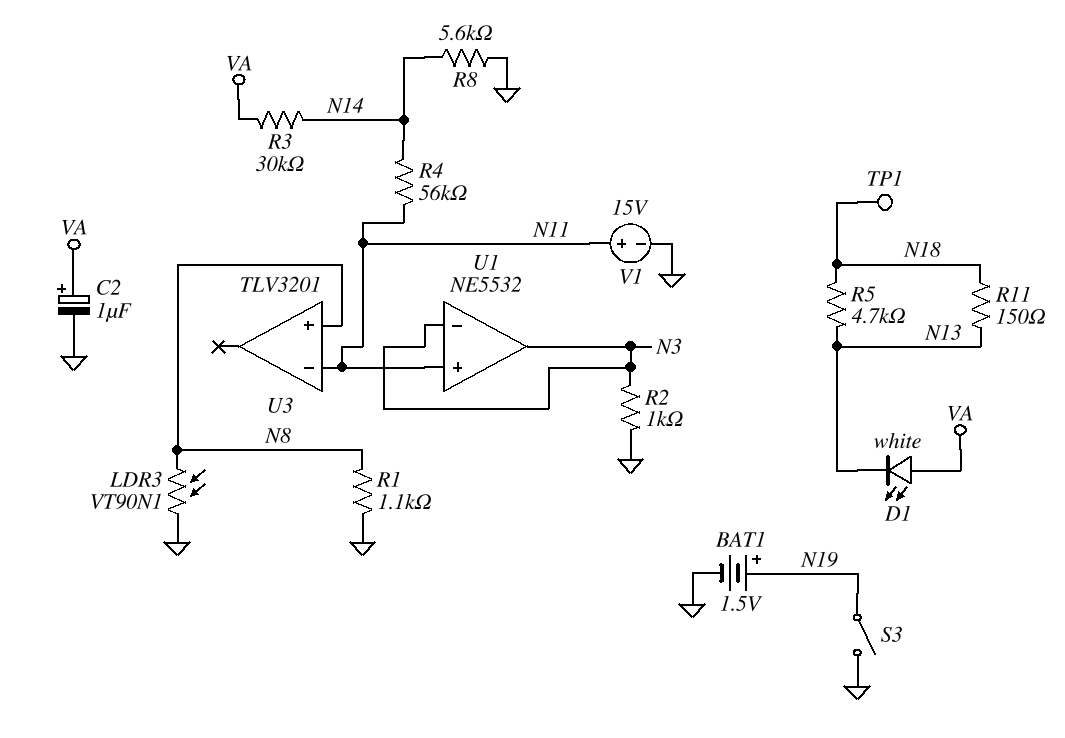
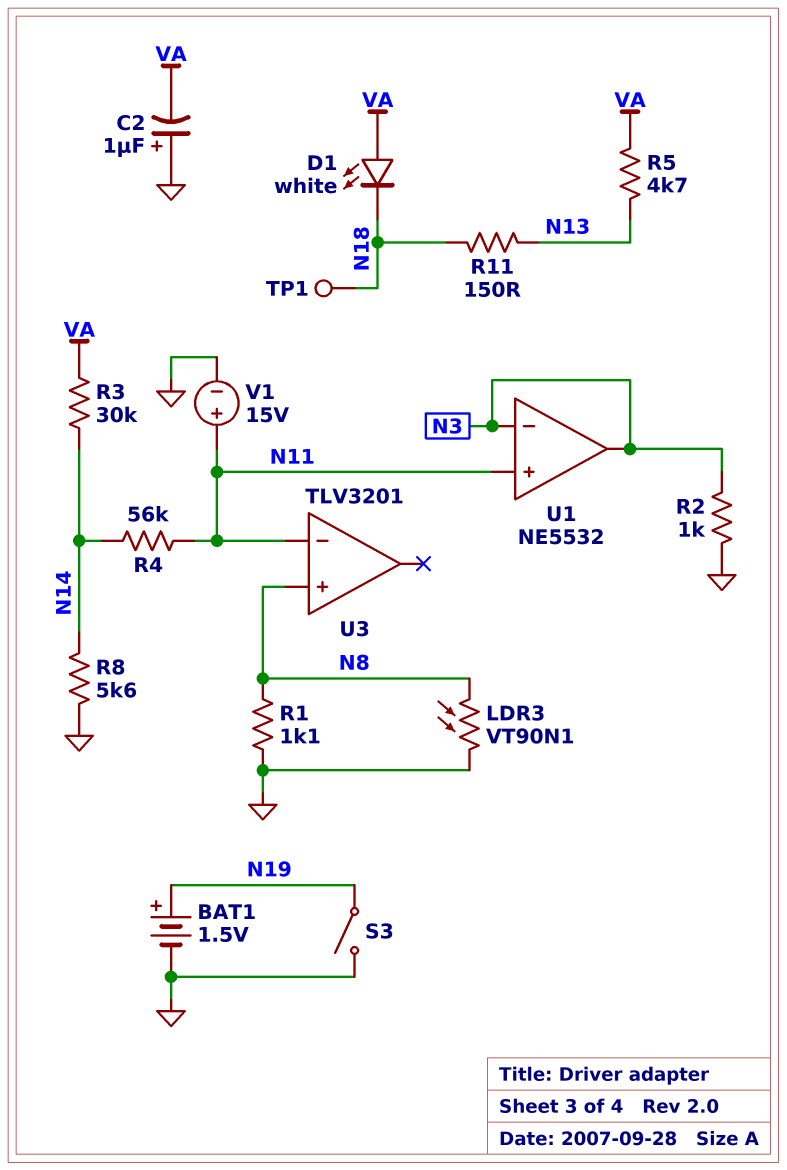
C2: 1uF (plus VA, minus GND) -> 1uF (plus GND, minus VA)
D1: LED white (A VA, K N13) -> LED white (A VA, K N18)
R5: 4.7k (N13, N18) -> 4.7k (N13, VA)

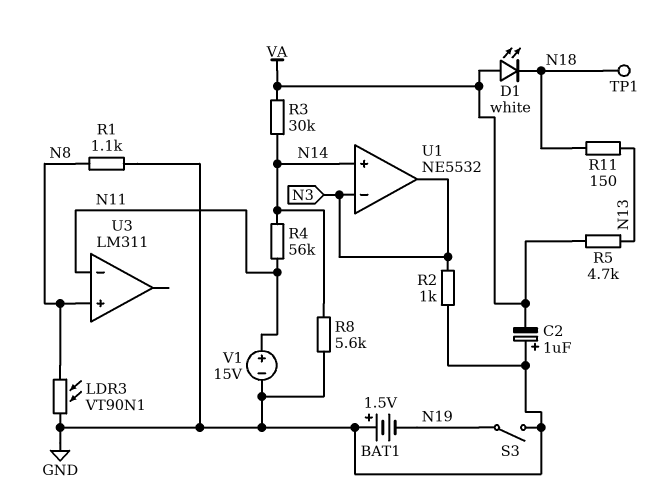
BAT1: 1.5V (plus N19, minus GND) -> 1.5V (plus GND, minus N19)
U1 pin in+: N11 -> N14
U3: TLV3201 -> LM311

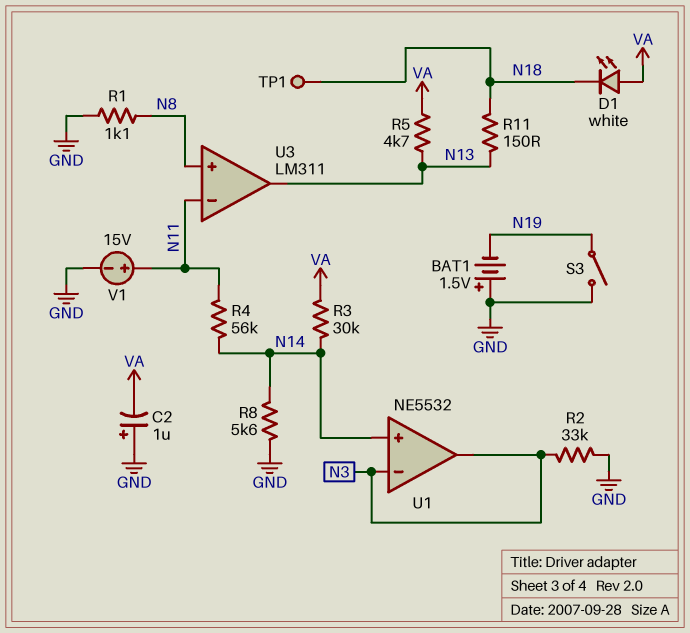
LDR3: VT90N1 (GND, N8) -> none
R2: 1k (GND, N3) -> 33k (GND, N3)
U3 pin out: none -> N13

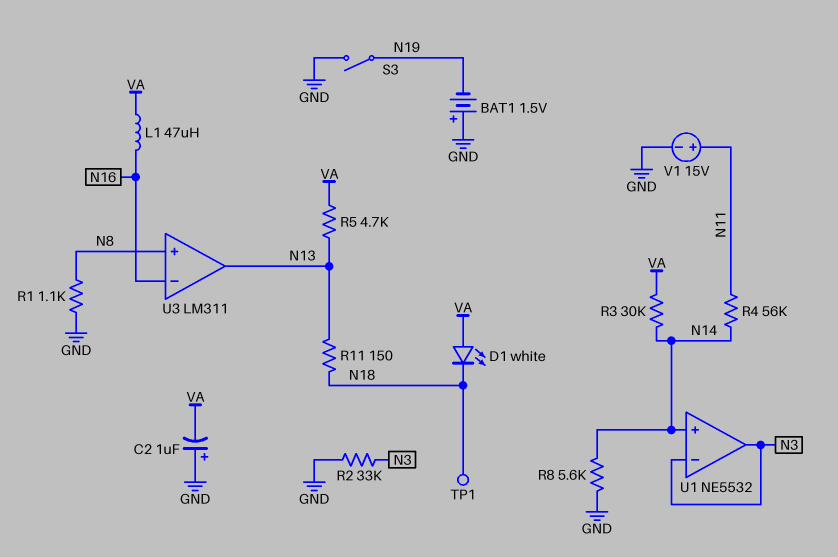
L1: none -> 47uH (N16, VA)
U3 pin in-: N11 -> N16

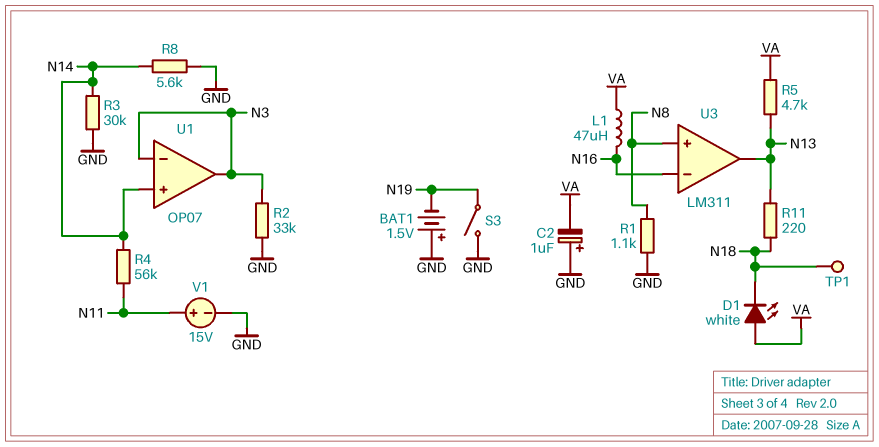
R3: 30k (N14, VA) -> 30k (GND, N14)
R11: 150 (N13, N18) -> 220 (N13, N18)
U1: NE5532 -> OP07

